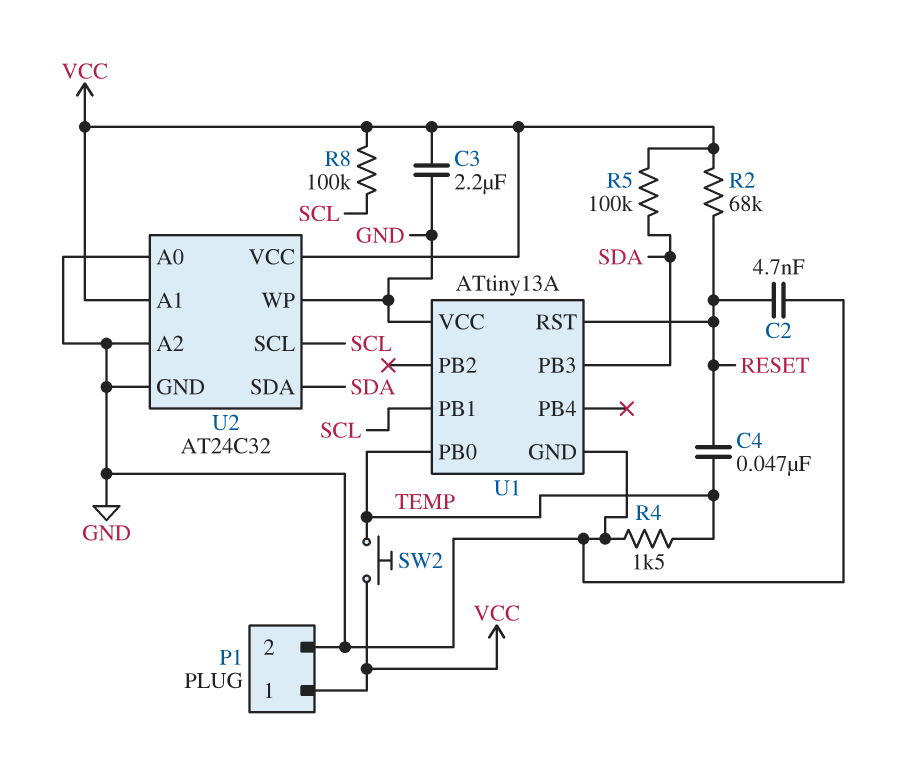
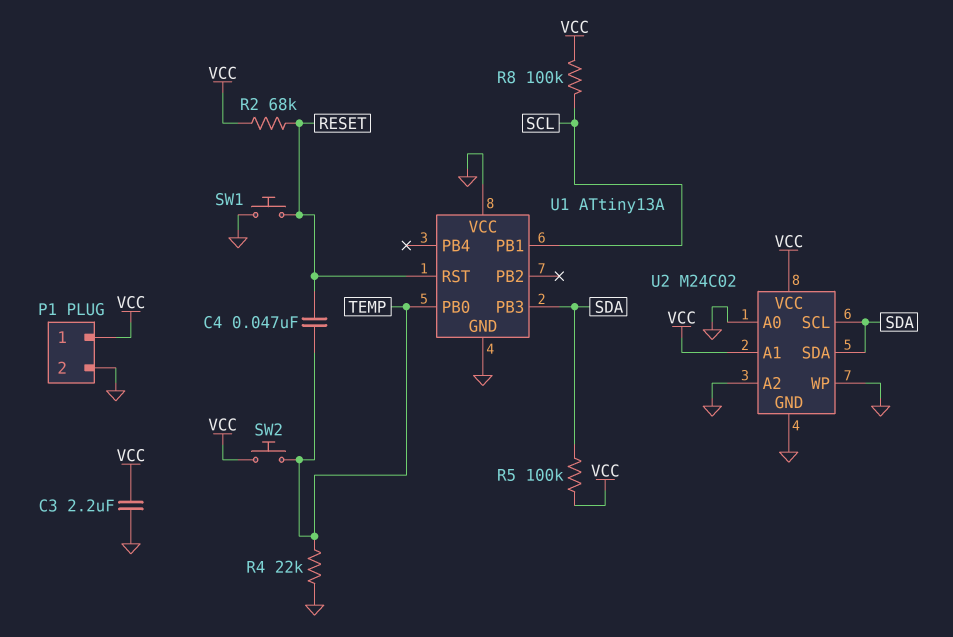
C2: 4.7nF (GND, RESET) -> none
R4: 1.5k (GND, TEMP) -> 22k (GND, TEMP)
SW1: none -> button (GND, RESET)
U2: AT24C32 -> M24C02
U2 pin SCL: SCL -> SDA

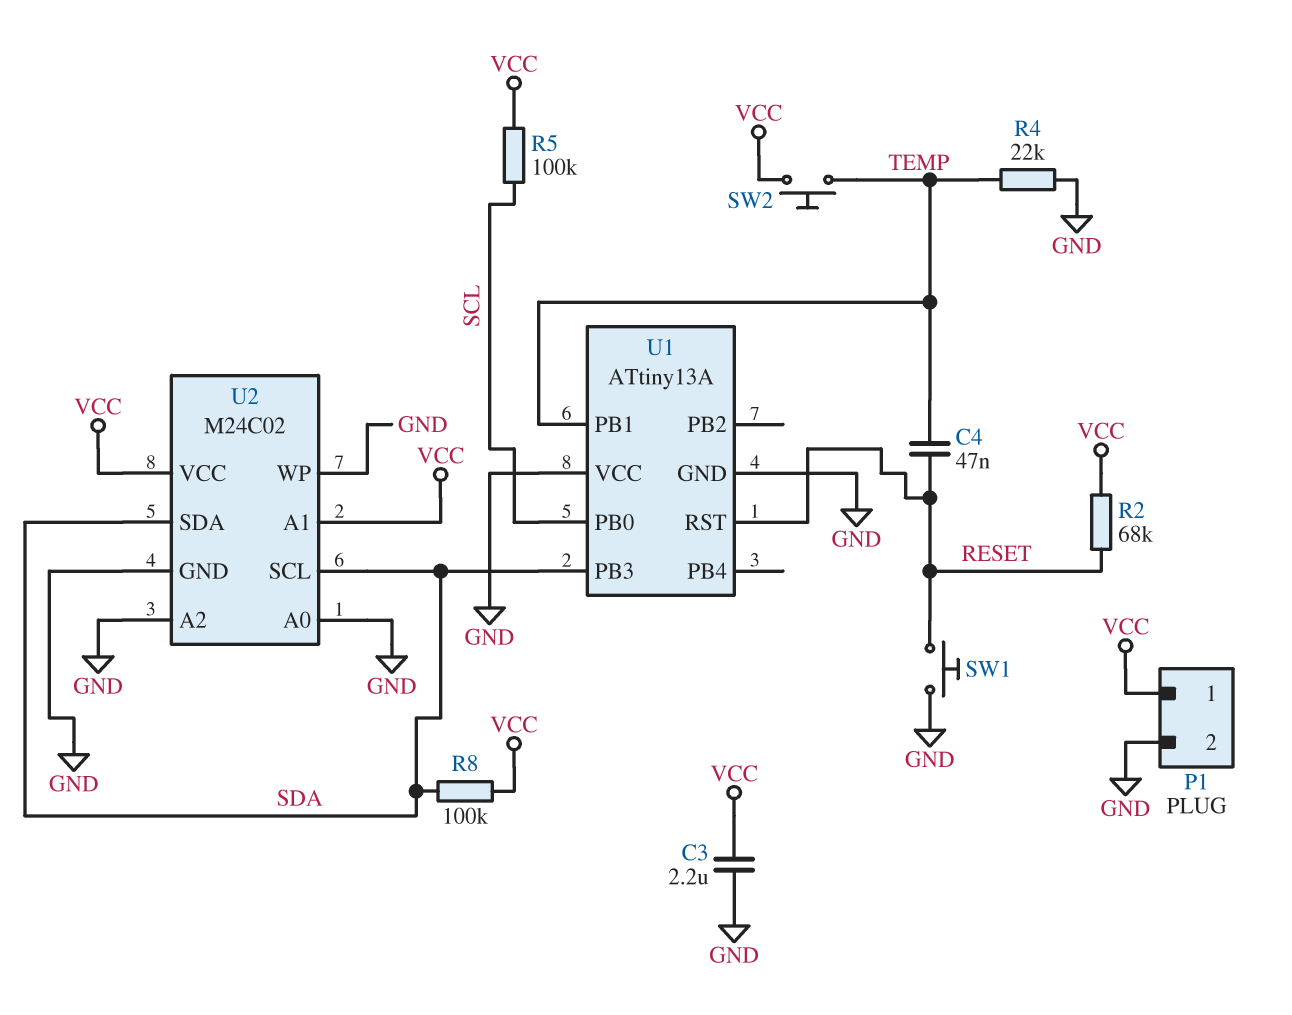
R5: 100k (SDA, VCC) -> 100k (SCL, VCC)
R8: 100k (SCL, VCC) -> 100k (SDA, VCC)
U1 pin PB0: TEMP -> SCL
U1 pin PB1: SCL -> TEMP

